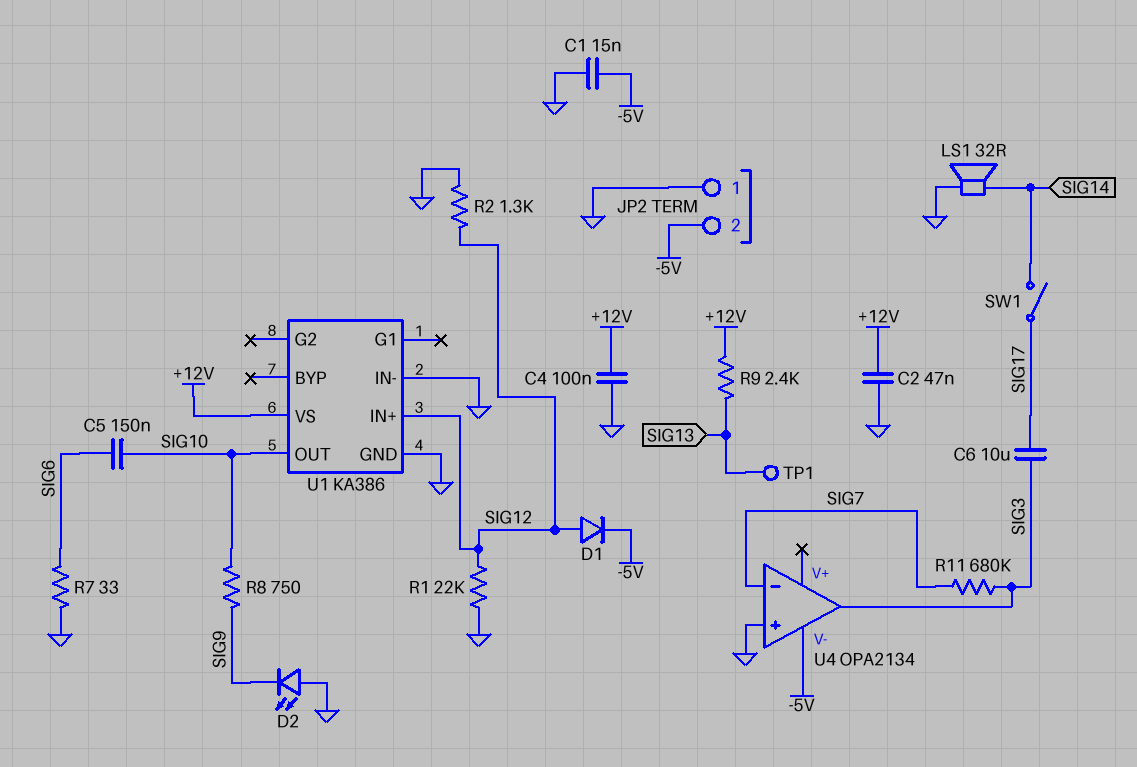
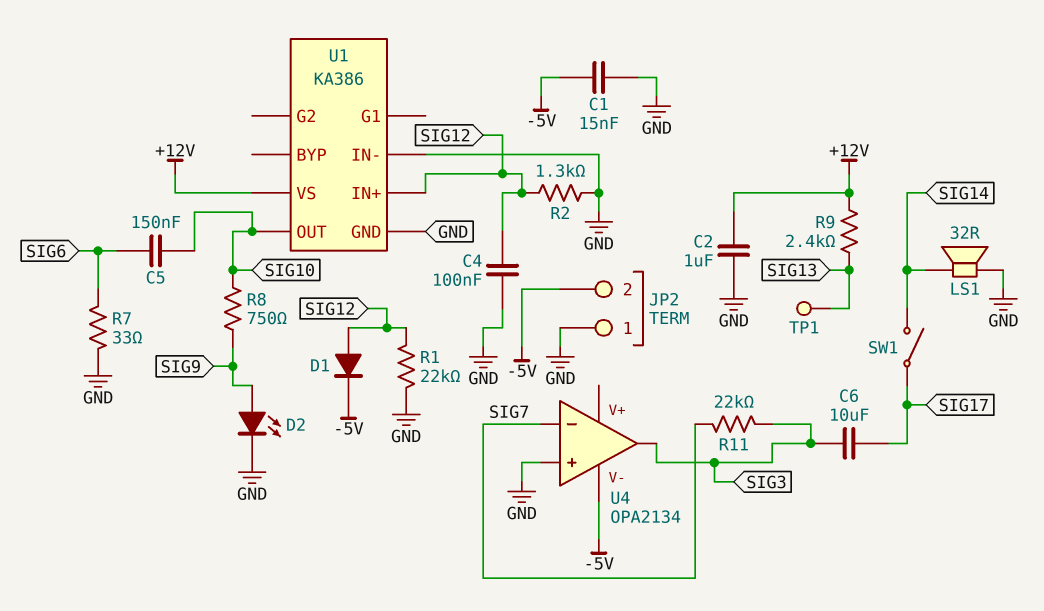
C2: 47nF (+12V, GND) -> 1uF (+12V, GND)
C4: 100nF (+12V, GND) -> 100nF (GND, SIG12)
D2: LED (A GND, K SIG9) -> LED (A SIG9, K GND)
R11: 680k (SIG3, SIG7) -> 22k (SIG3, SIG7)

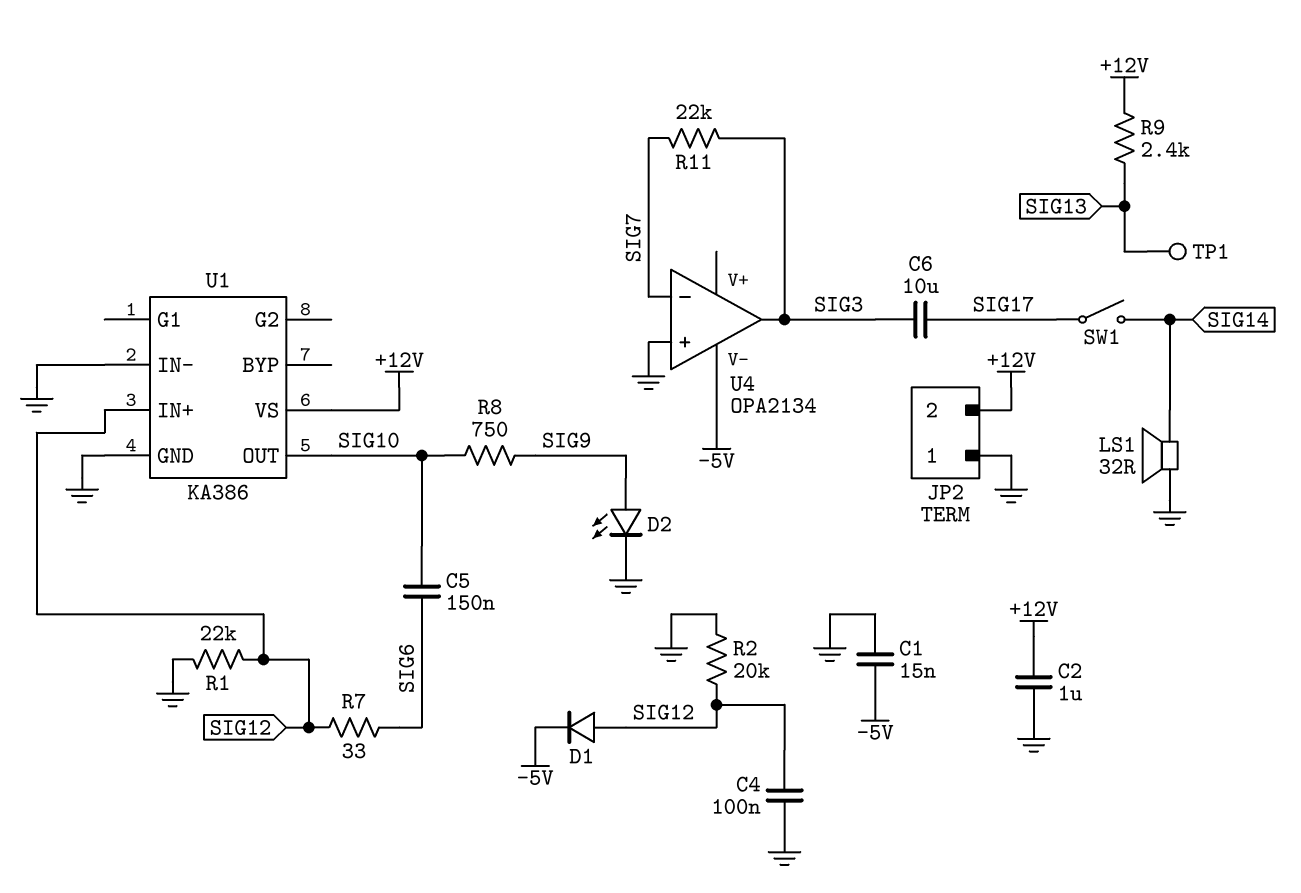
JP2 pin 2: -5V -> +12V
R2: 1.3k (GND, SIG12) -> 20k (GND, SIG12)
R7: 33 (GND, SIG6) -> 33 (SIG6, SIG12)

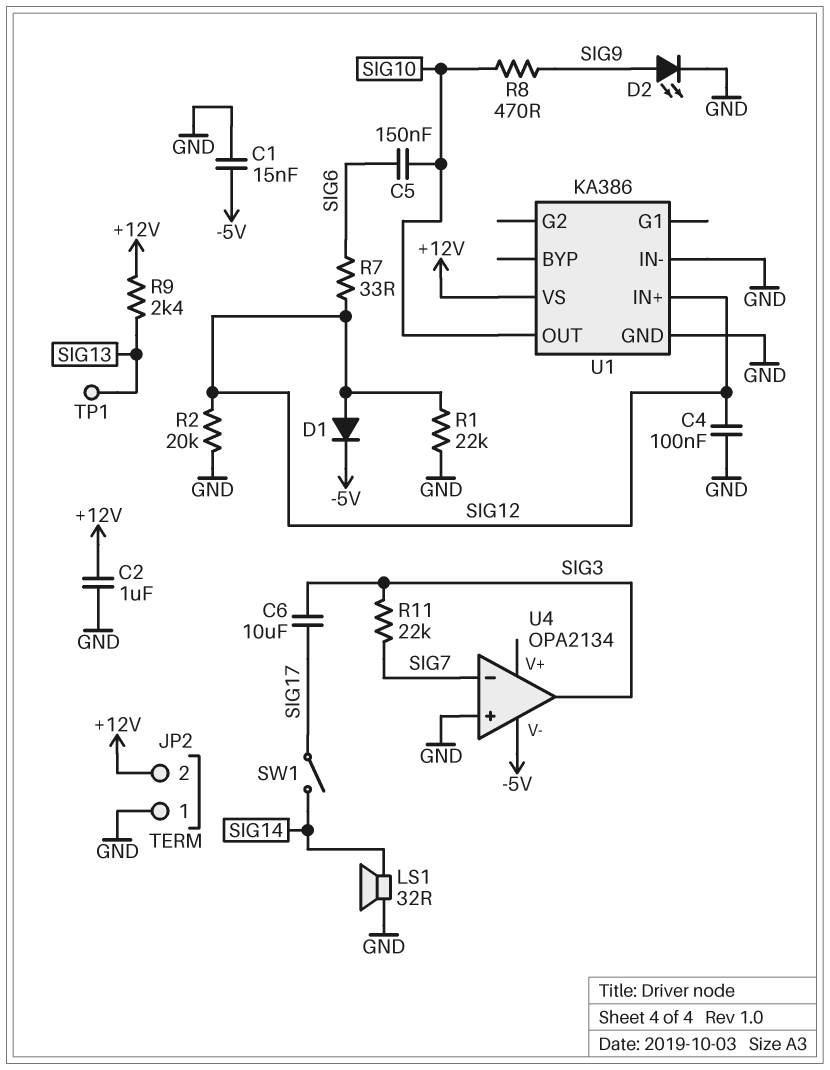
R8: 750 (SIG9, SIG10) -> 470 (SIG9, SIG10)

